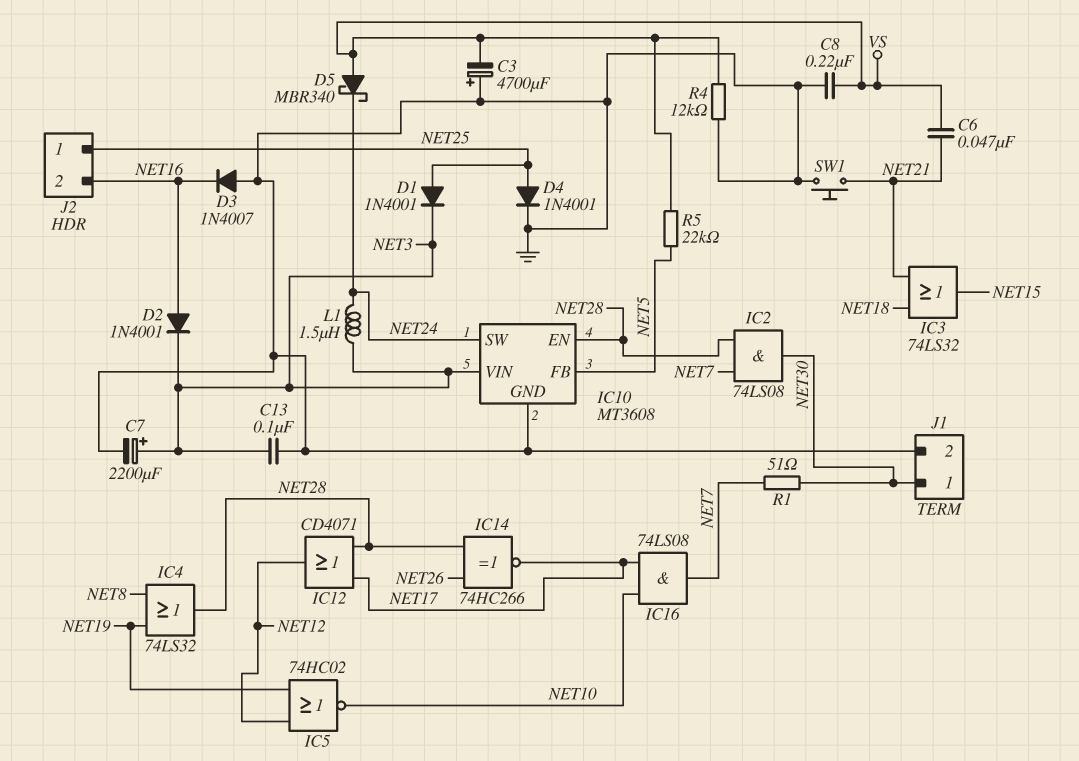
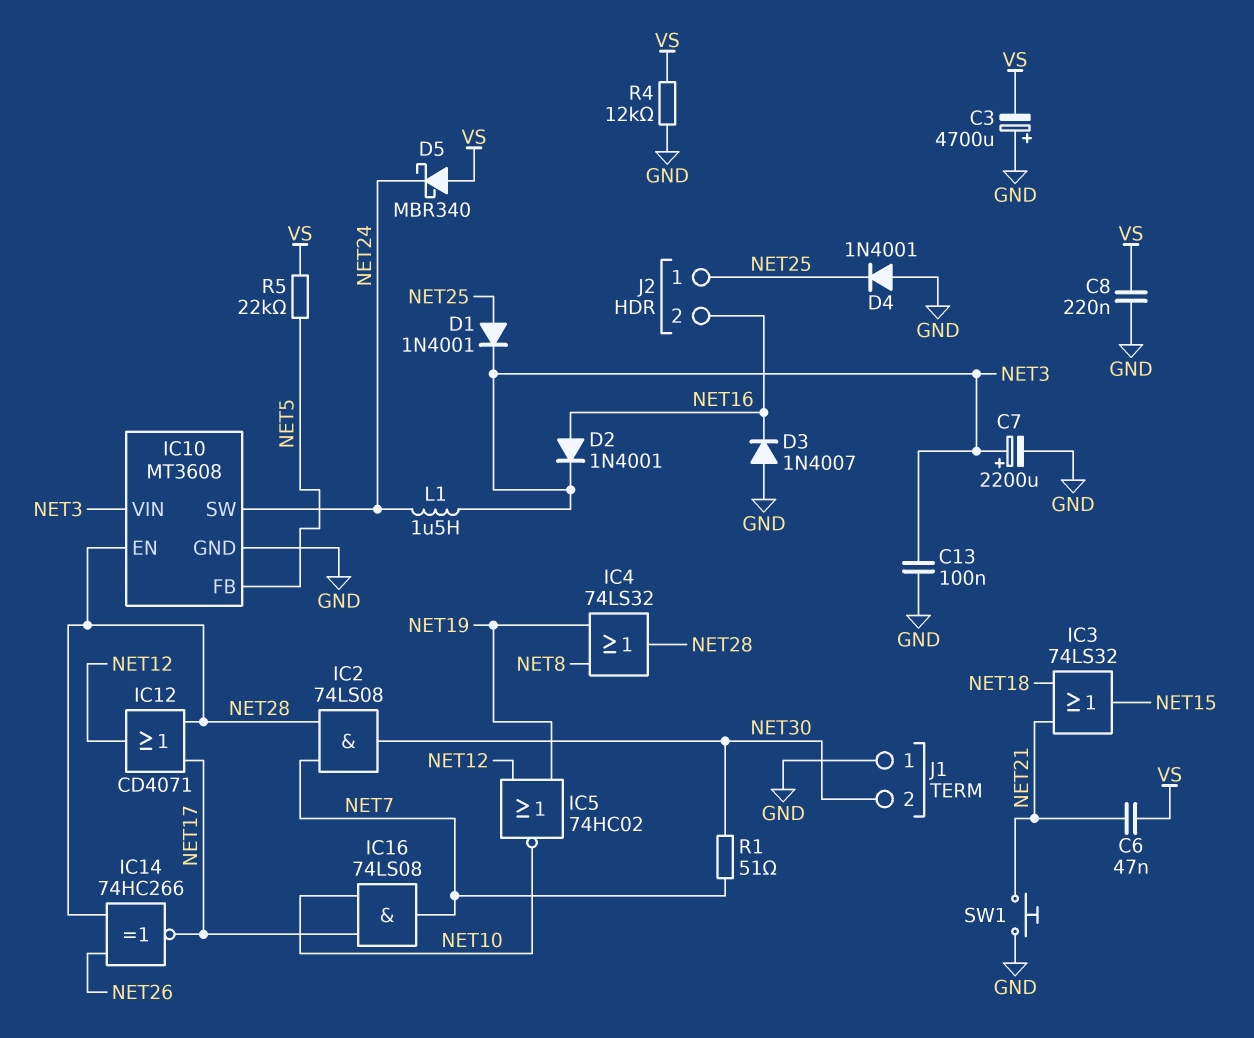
D4: diode 1N4001 (A NET25, K GND) -> diode 1N4001 (A GND, K NET25)
J1 pin 1: NET30 -> GND
J1 pin 2: GND -> NET30

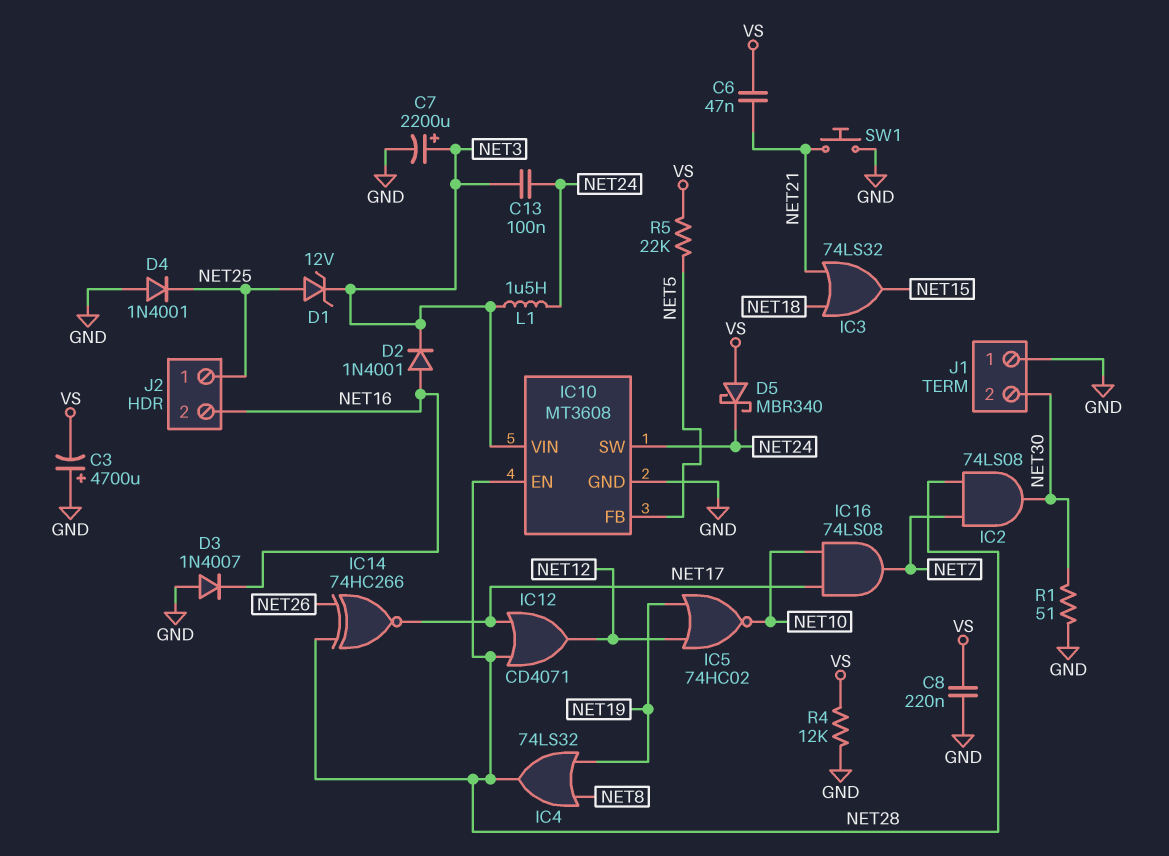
C13: 100nF (GND, NET3) -> 100nF (NET3, NET24)
D1: diode 1N4001 (A NET25, K NET3) -> zener 12V (A NET25, K NET3)
R1: 51 (NET7, NET30) -> 51 (GND, NET30)

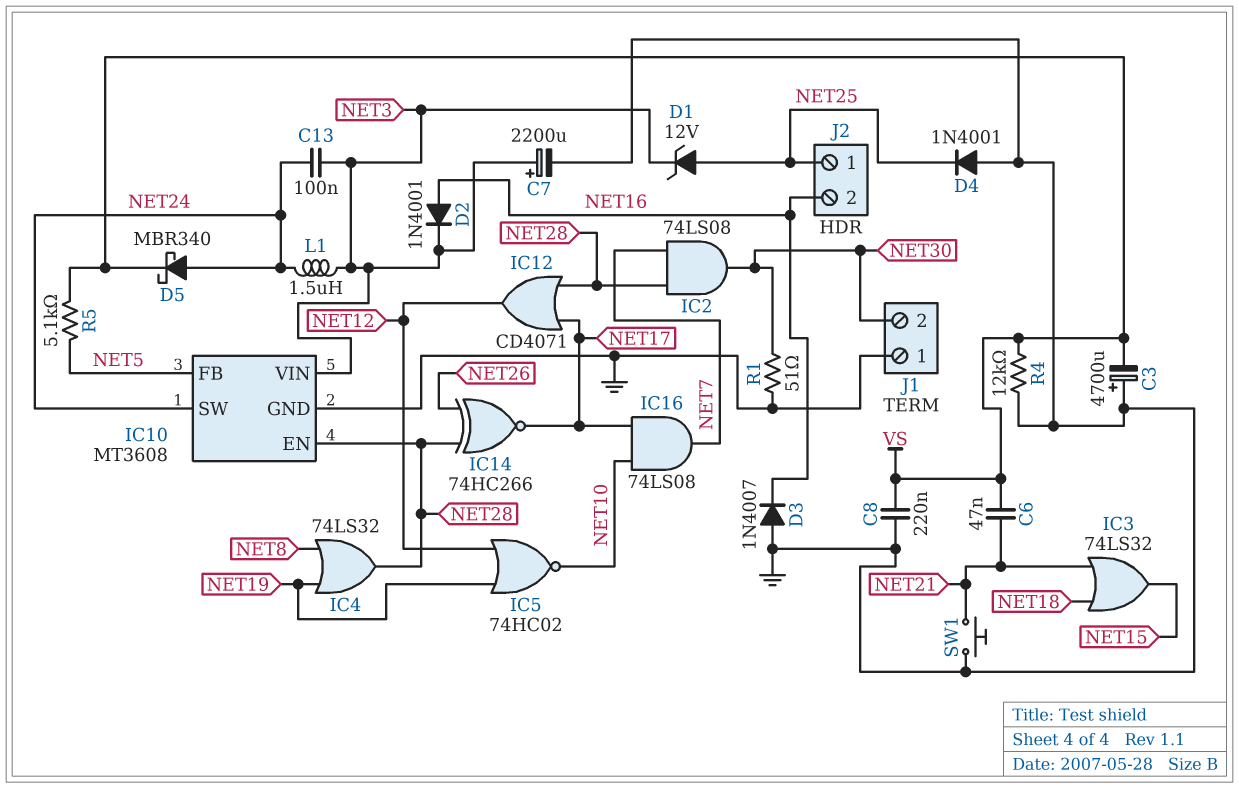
D5: schottky MBR340 (A VS, K NET24) -> schottky MBR340 (A NET24, K VS)
R5: 22k (NET5, VS) -> 5.1k (NET5, VS)

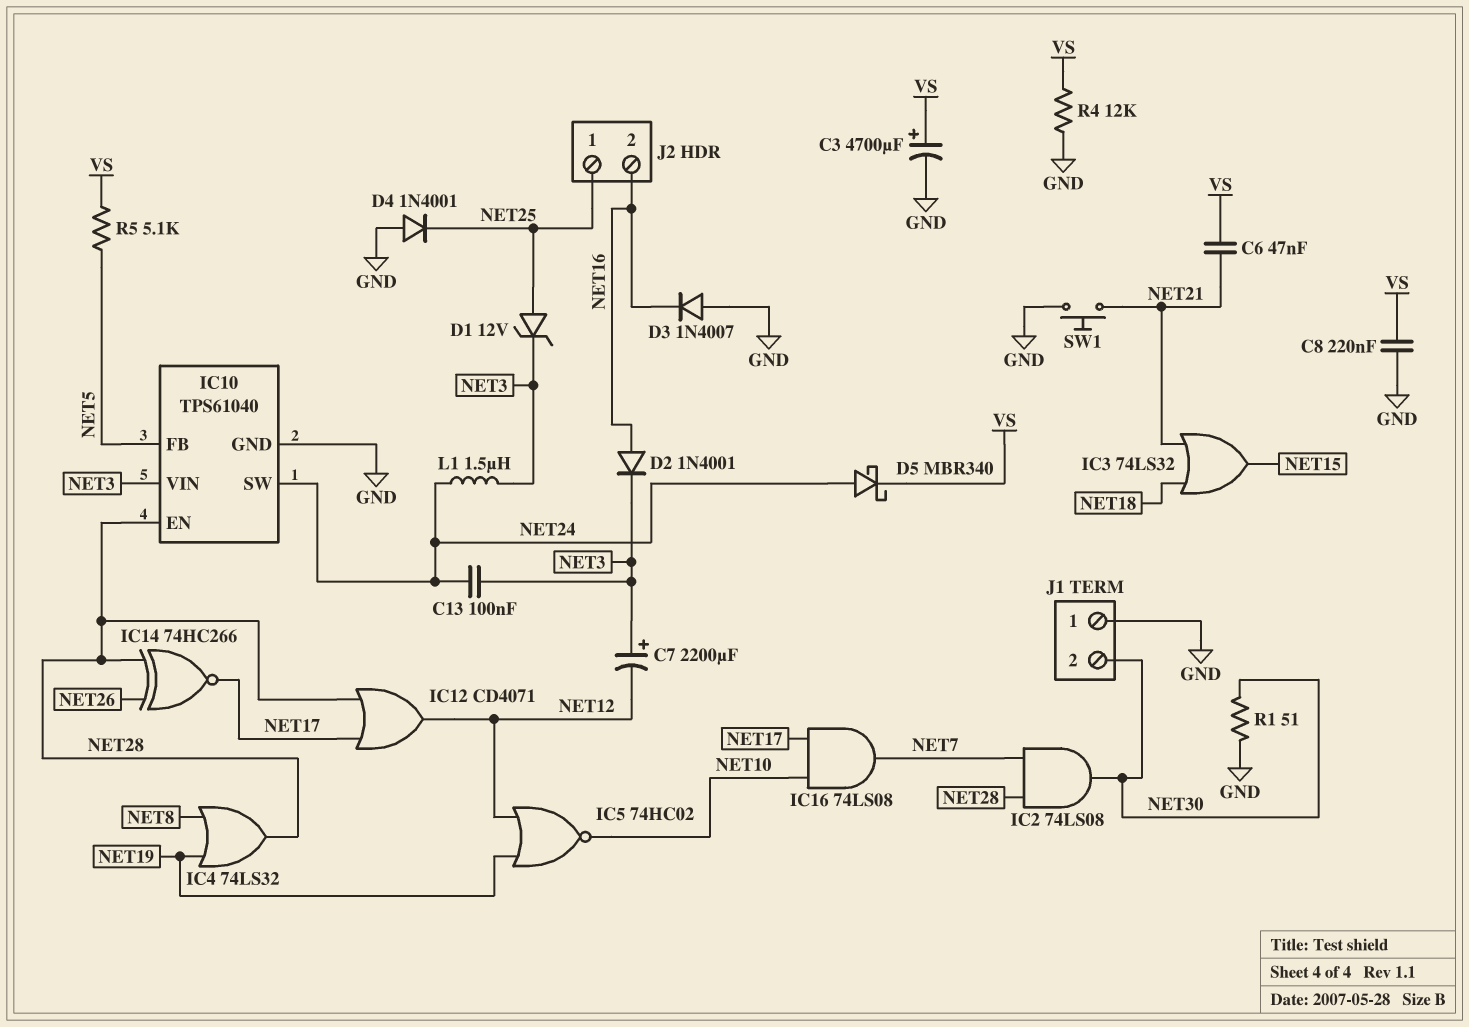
C3: 4700uF (plus GND, minus VS) -> 4700uF (plus VS, minus GND)
C7: 2200uF (plus NET3, minus GND) -> 2200uF (plus NET3, minus NET12)
IC10: MT3608 -> TPS61040

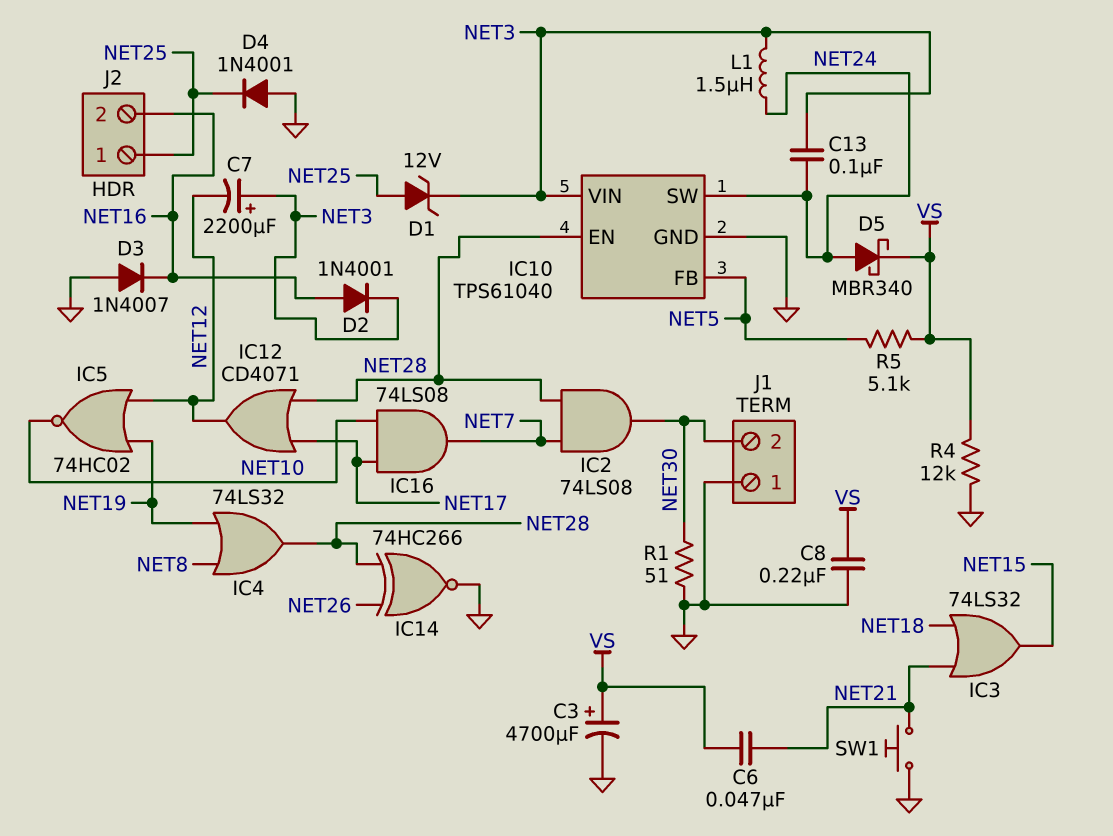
IC14: XNOR 74HC266 (in NET26, in NET28, out NET17) -> XNOR 74HC266 (in NET26, in NET28, out GND)

